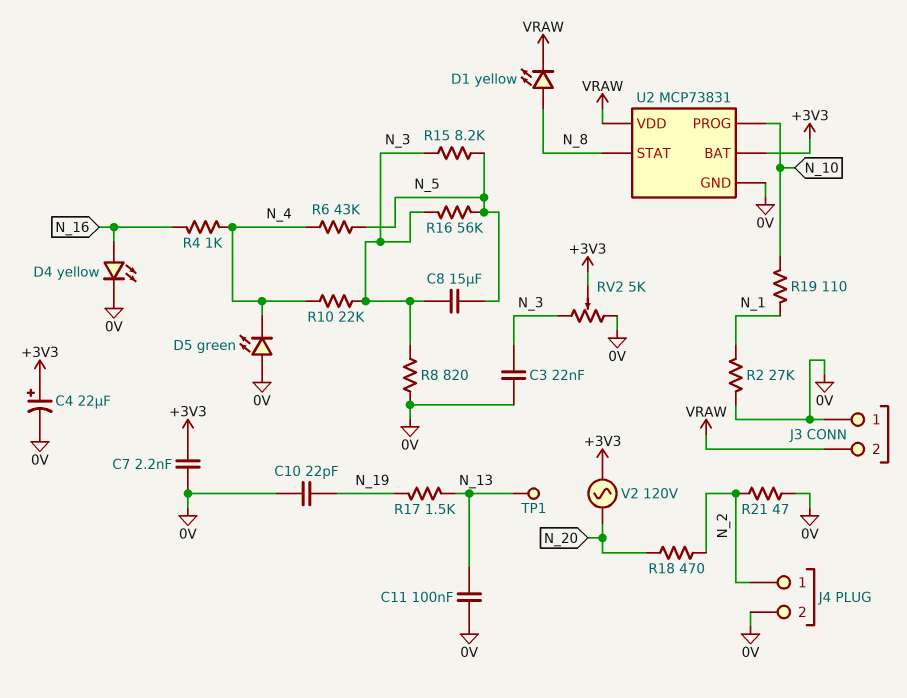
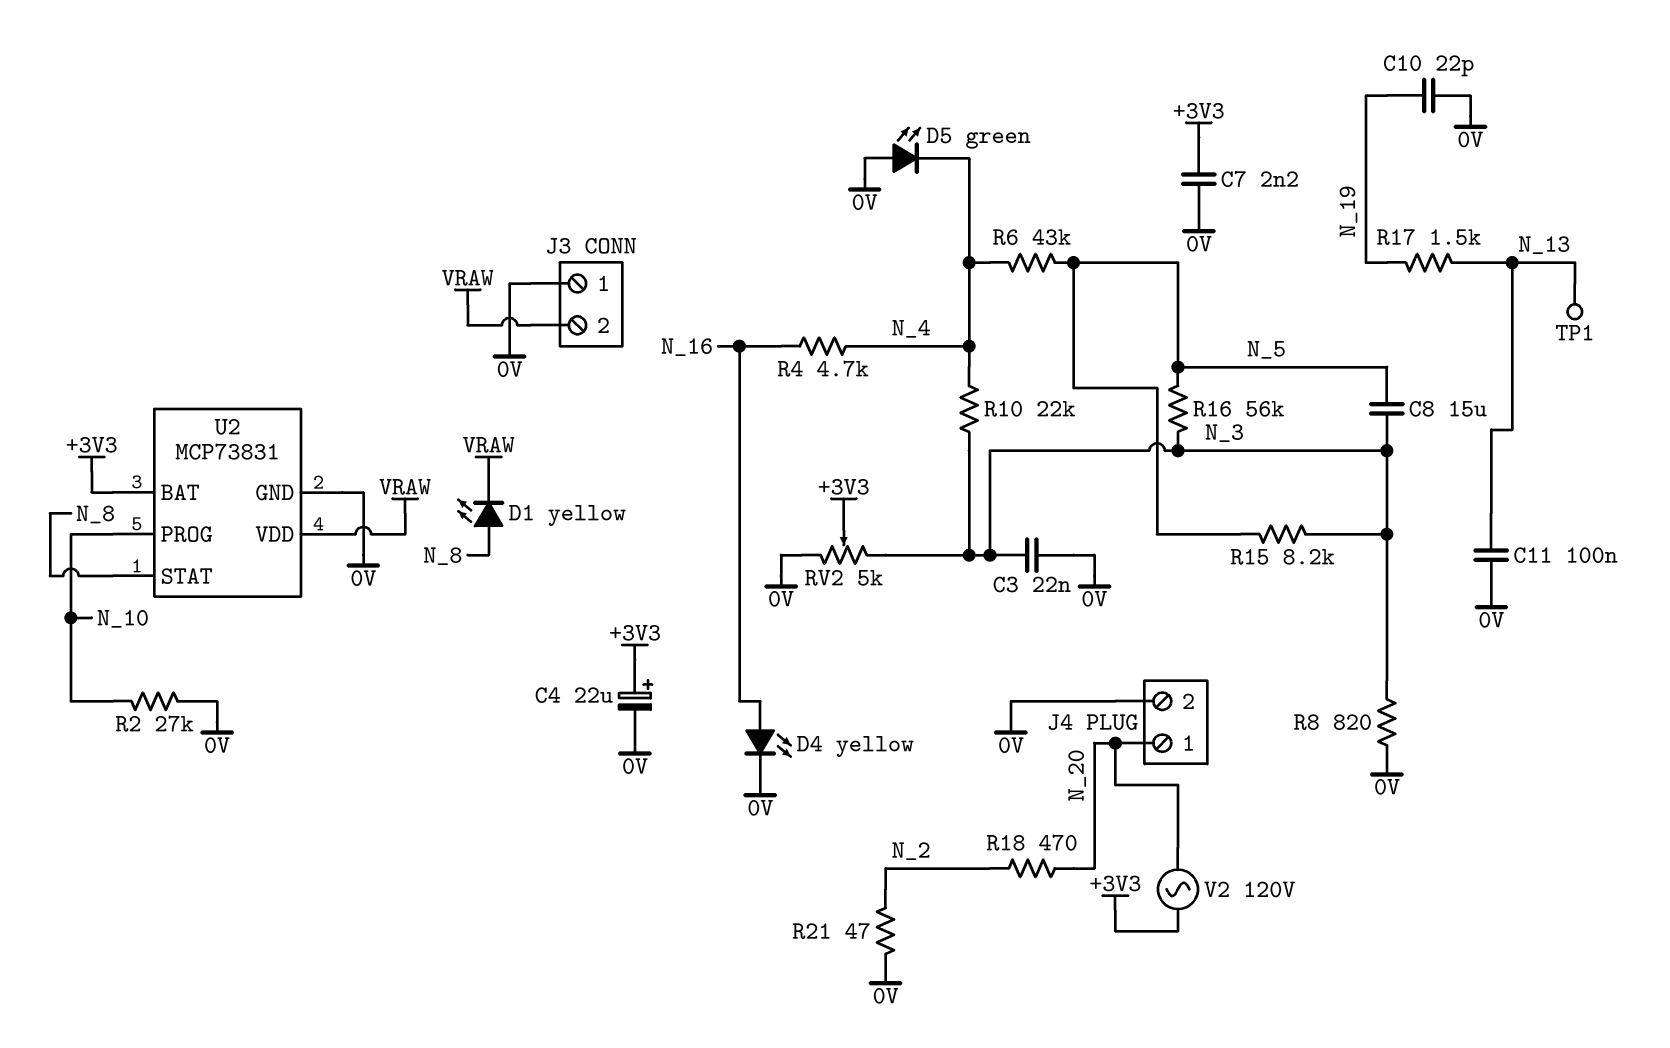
J4 pin 1: N_2 -> N_20
R2: 27k (0V, N_1) -> 27k (0V, N_10)
R4: 1k (N_4, N_16) -> 4.7k (N_4, N_16)
R19: 110 (N_1, N_10) -> none

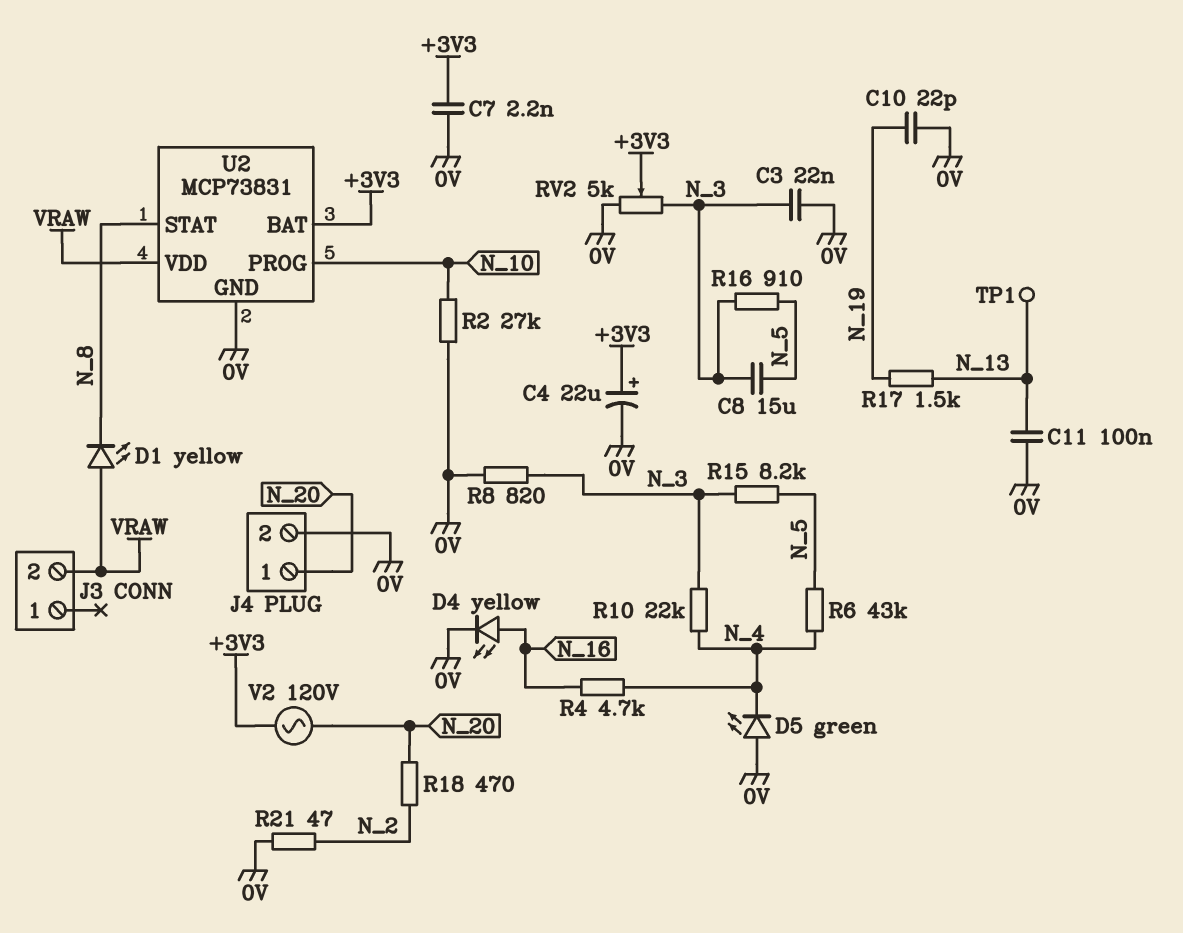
D1: LED yellow (A N_8, K VRAW) -> LED yellow (A VRAW, K N_8)
J3 pin 1: 0V -> none
R16: 56k (N_3, N_5) -> 910 (N_3, N_5)

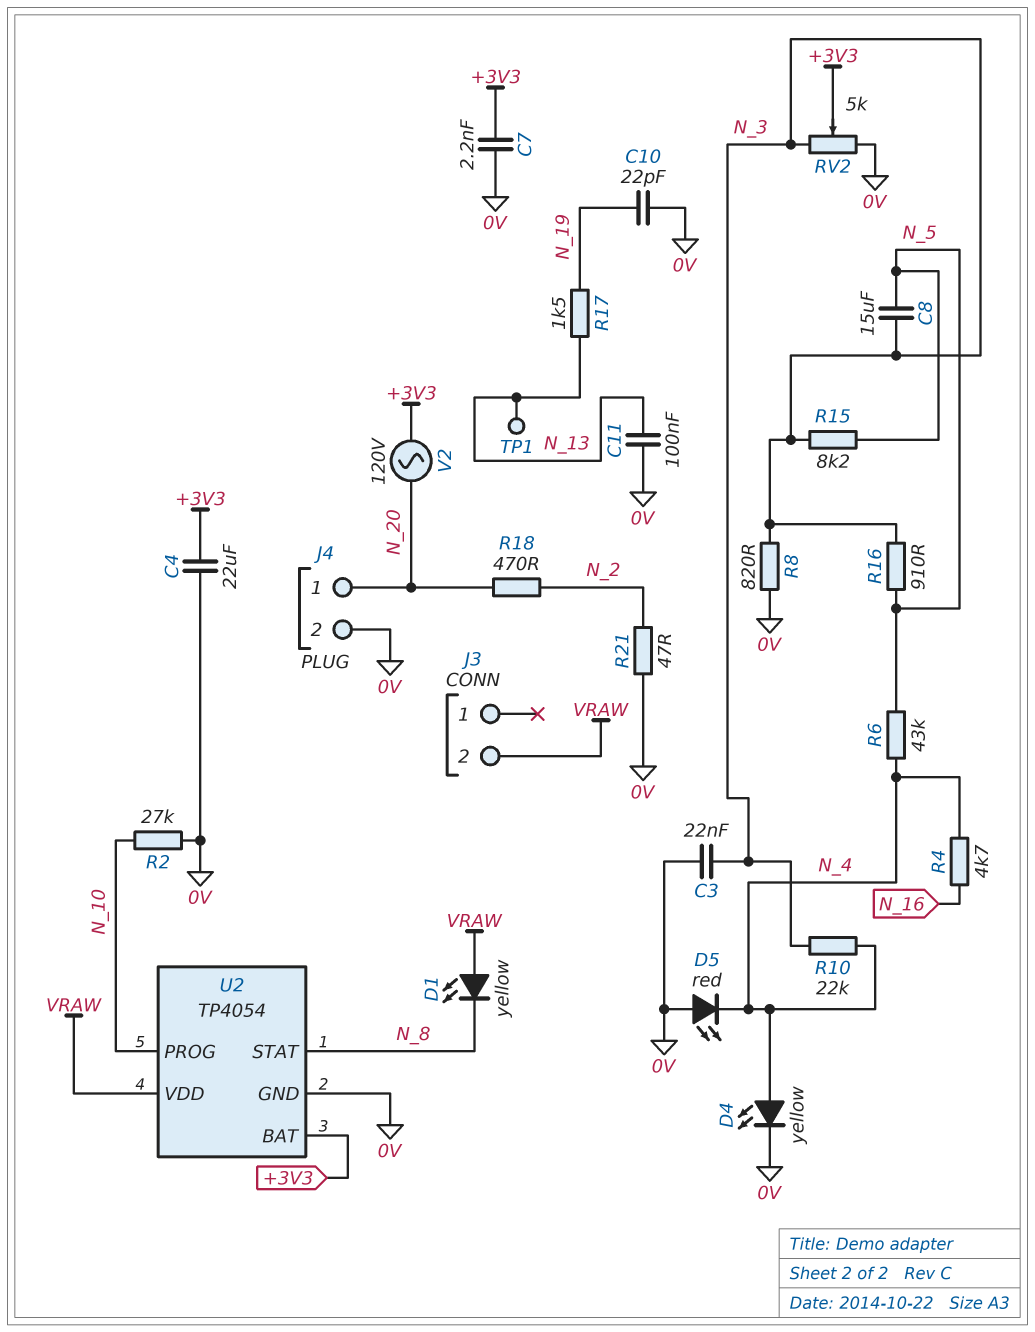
C4: 22uF (plus +3V3, minus 0V) -> 22uF (+3V3, 0V)
D4: LED yellow (A N_16, K 0V) -> LED yellow (A N_4, K 0V)
D5: LED green (A 0V, K N_4) -> LED red (A 0V, K N_4)
U2: MCP73831 -> TP4054

